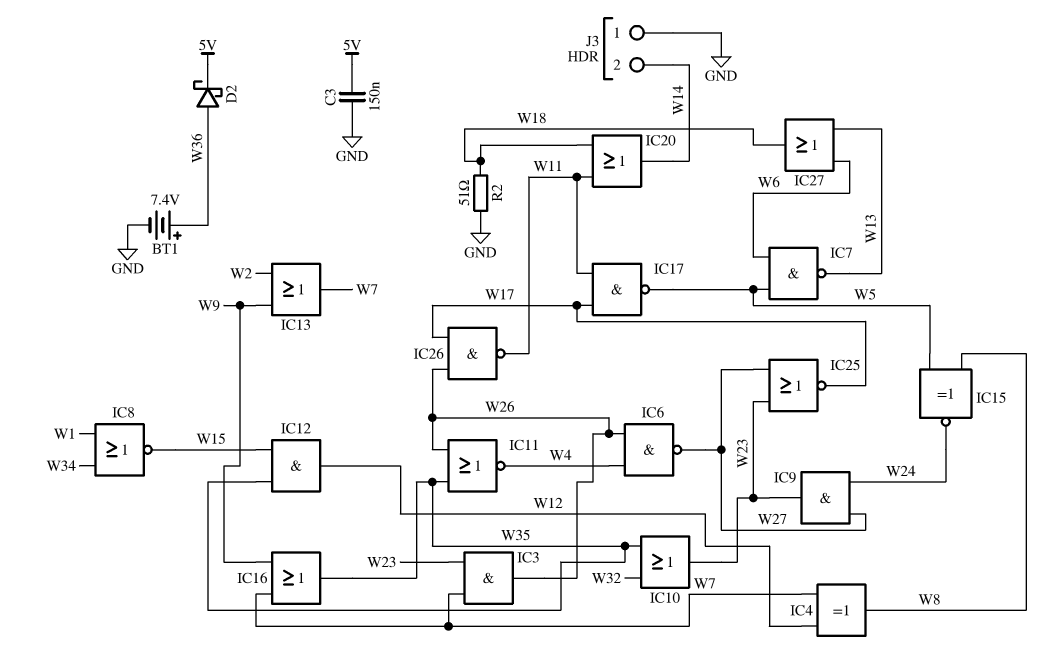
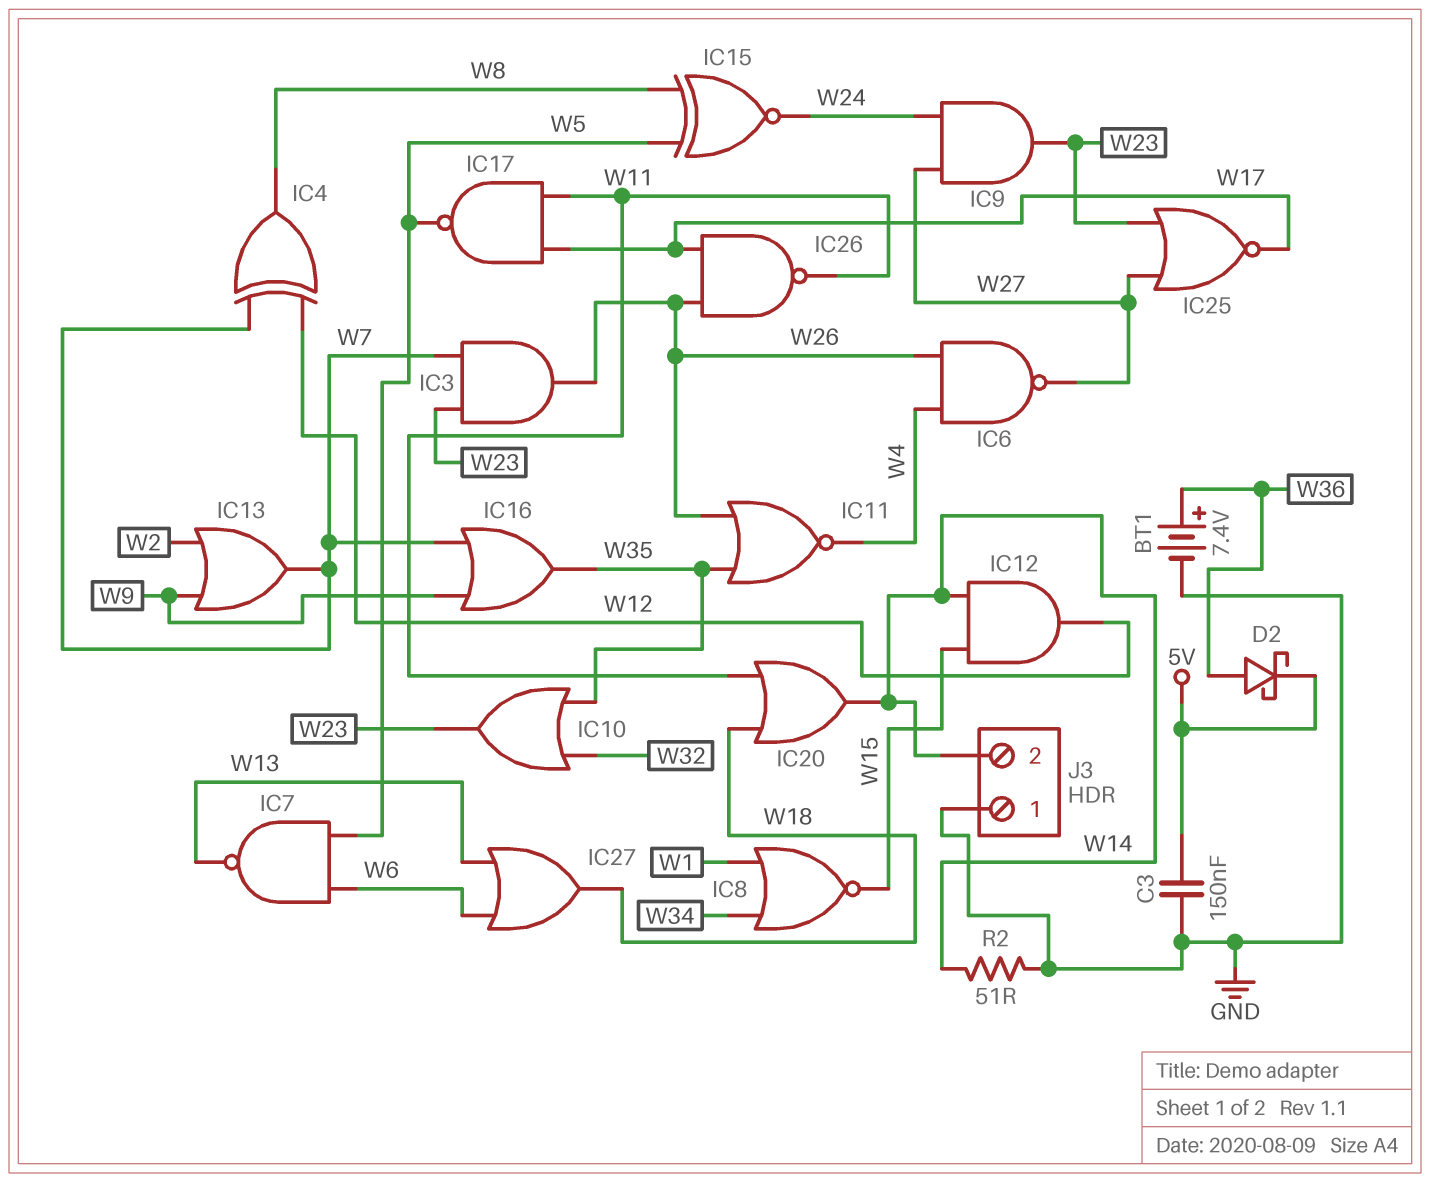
IC12: AND (in W15, in W35, out W12) -> AND (in W14, in W15, out W12)
R2: 51 (GND, W18) -> 51 (GND, W14)

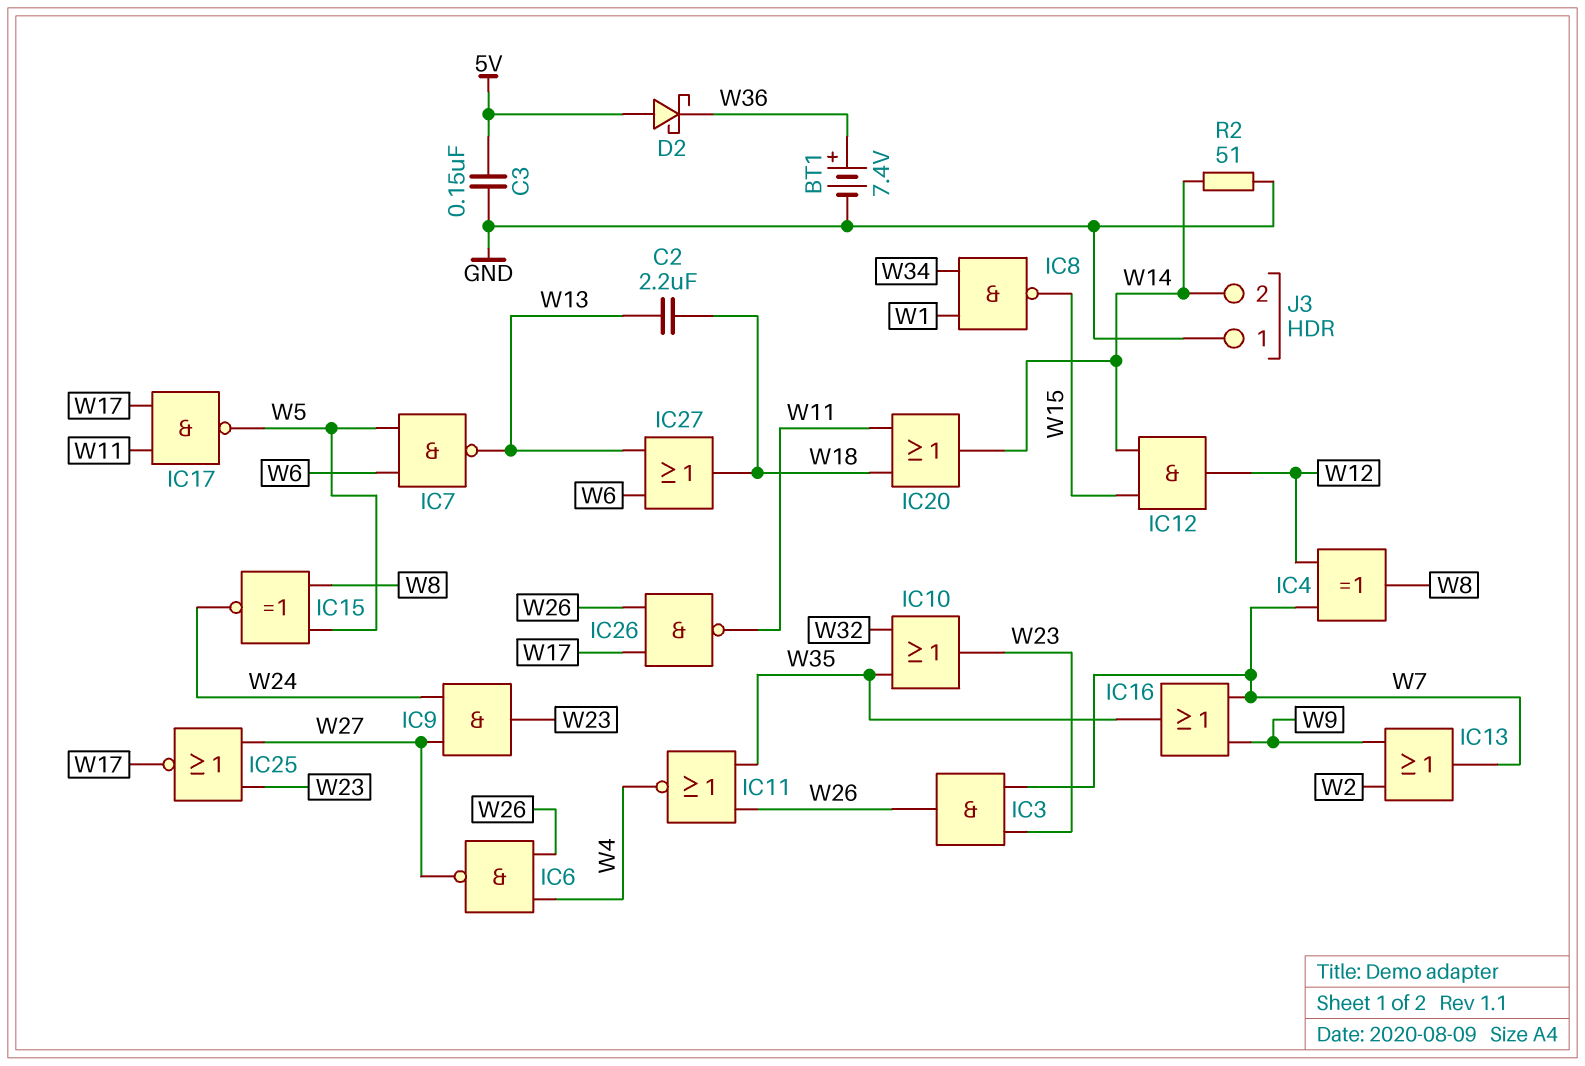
C2: none -> 2.2uF (W13, W18)
D2: schottky (A W36, K 5V) -> schottky (A 5V, K W36)
IC8: NOR (in W1, in W34, out W15) -> NAND (in W1, in W34, out W15)

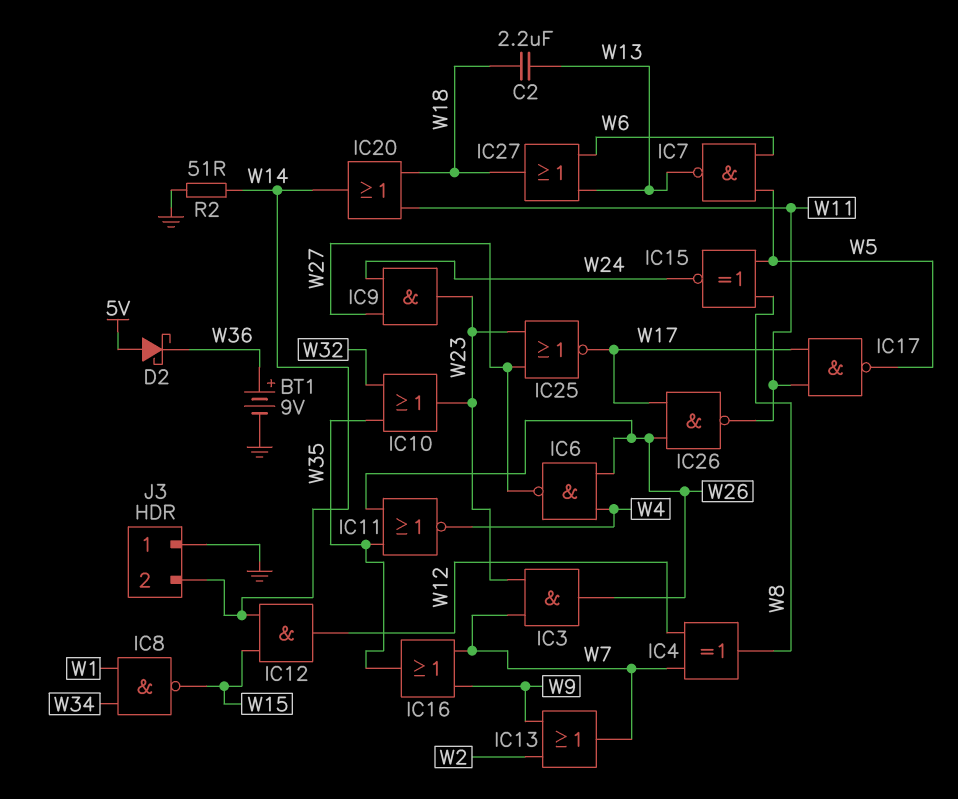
BT1: 7.4V (plus W36, minus GND) -> 9V (plus W36, minus GND)
C3: 150nF (5V, GND) -> none

